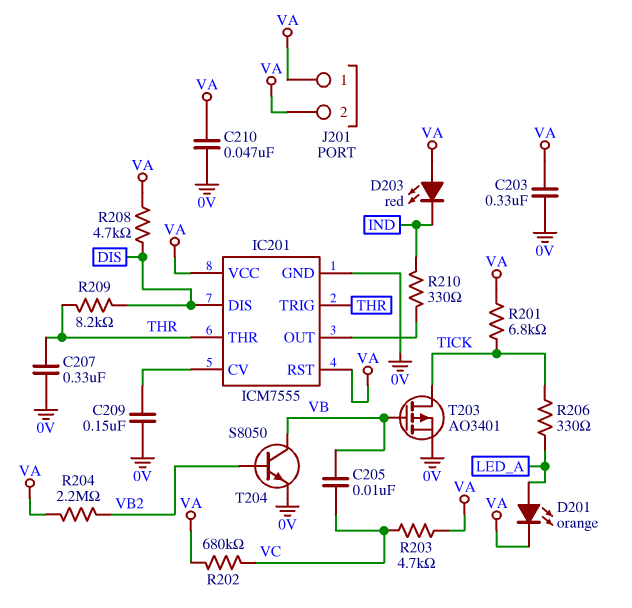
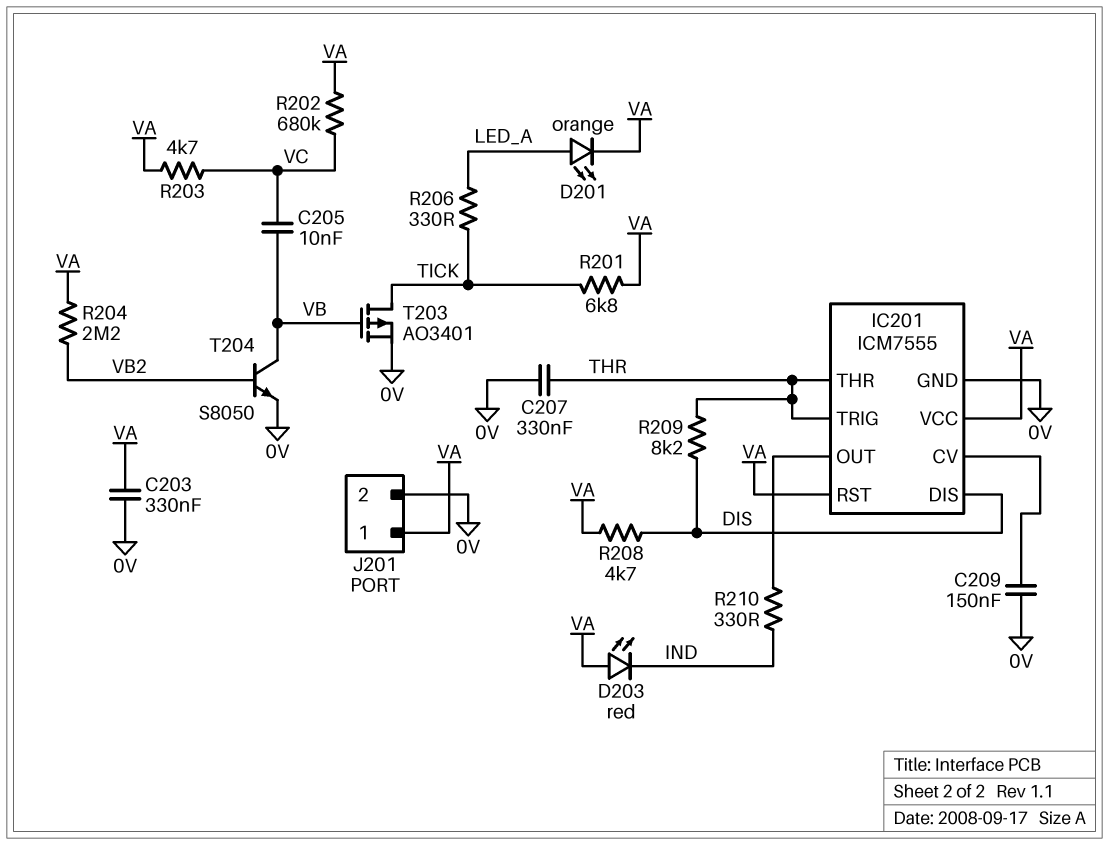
C210: 47nF (0V, VA) -> none
J201 pin 2: VA -> 0V

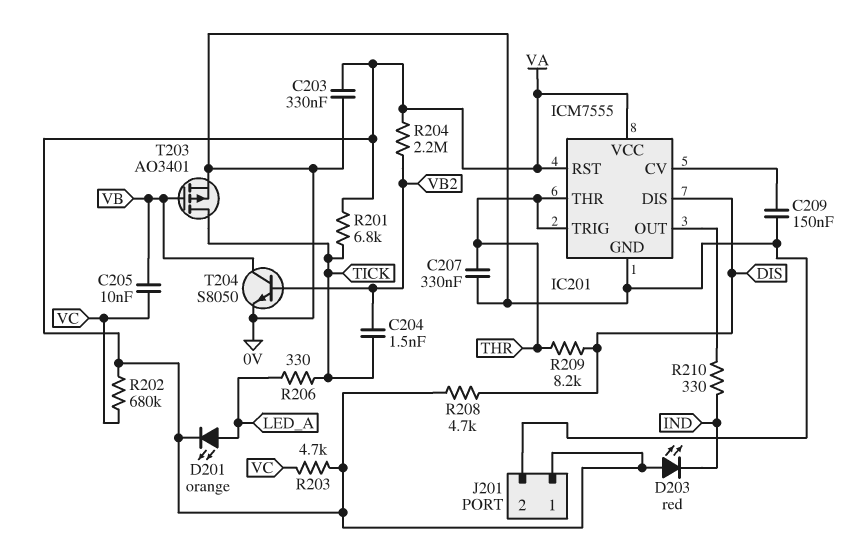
C204: none -> 1.5nF (TICK, VB2)

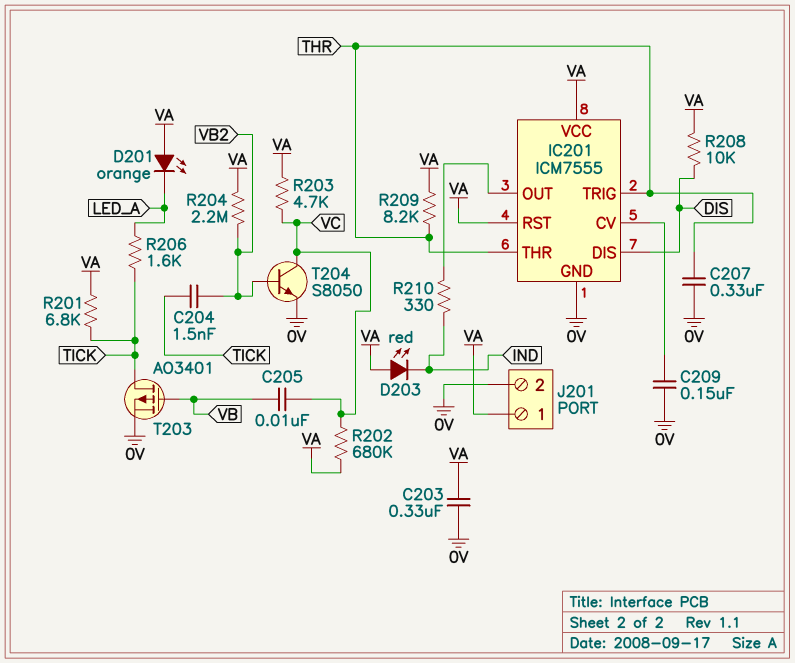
D201: LED orange (A LED_A, K VA) -> LED orange (A VA, K LED_A)
R206: 330 (LED_A, TICK) -> 1.6k (LED_A, TICK)
R208: 4.7k (DIS, VA) -> 10k (DIS, VA)
R209: 8.2k (DIS, THR) -> 8.2k (THR, VA)
T204: NPN S8050 (B VB2, C VB, E 0V) -> NPN S8050 (B VB2, C VC, E 0V)

